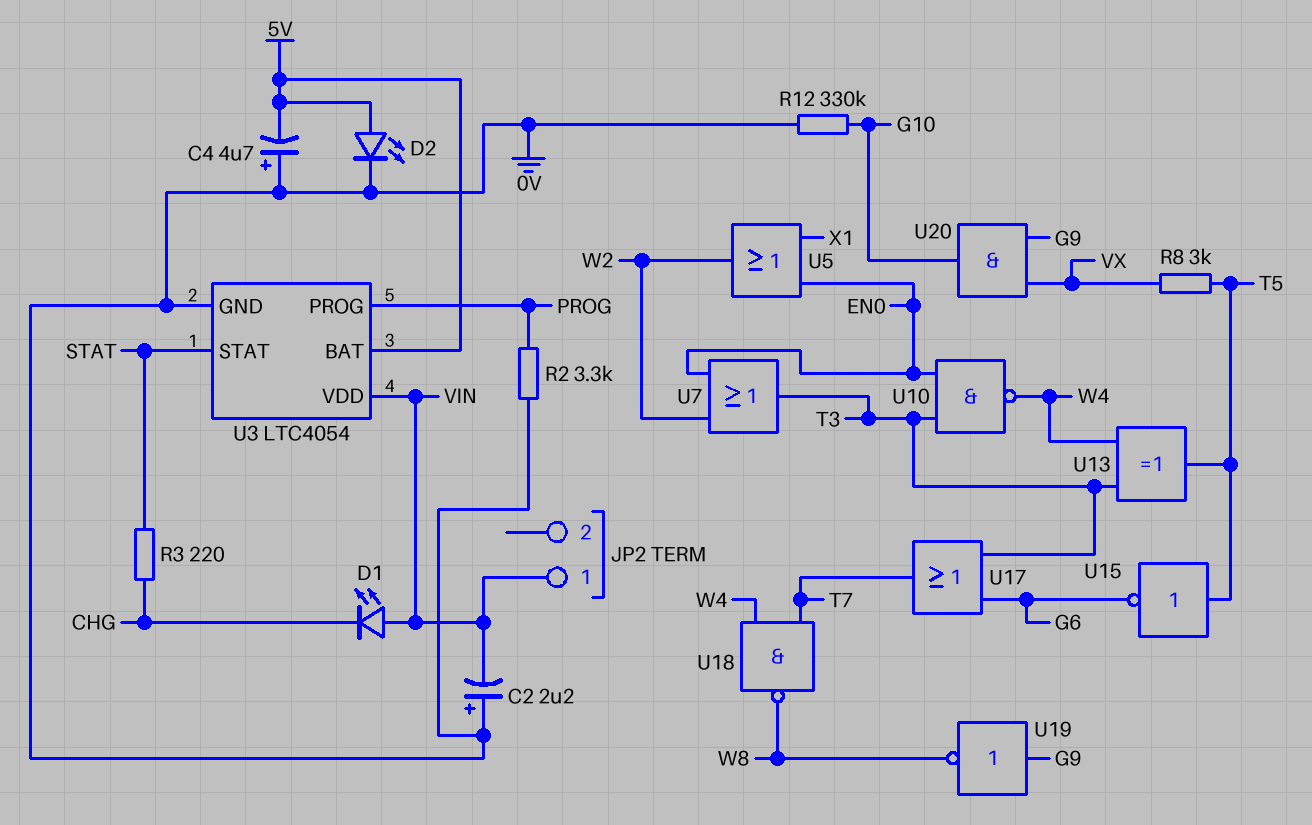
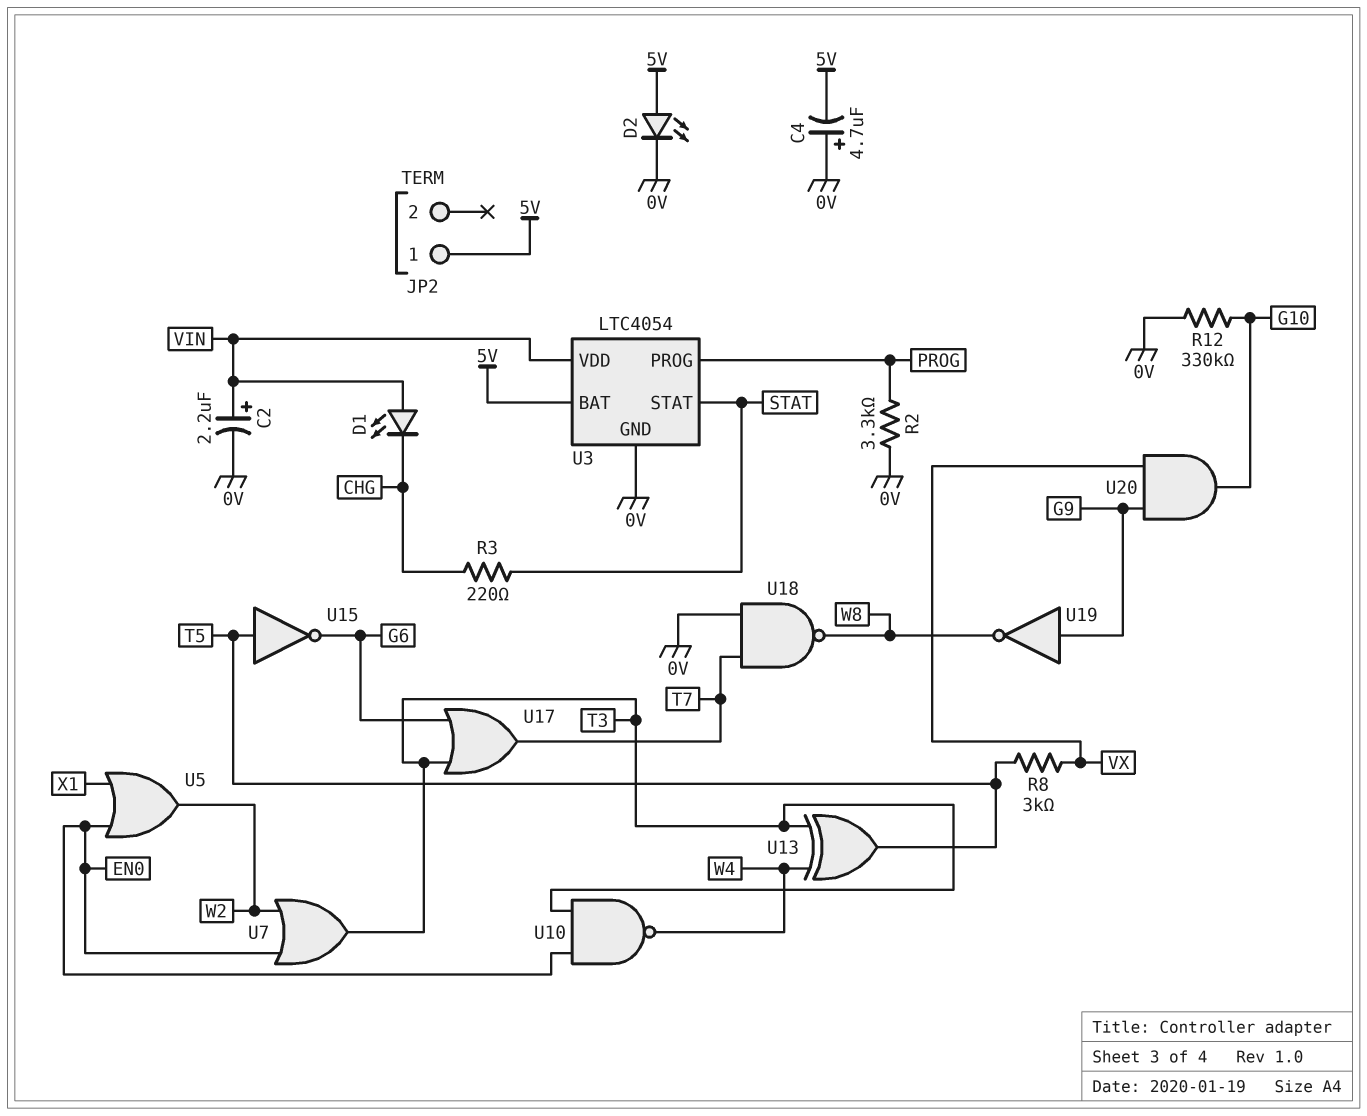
C2: 2.2uF (plus 0V, minus VIN) -> 2.2uF (plus VIN, minus 0V)
JP2 pin 1: VIN -> 5V
U18: NAND (in T7, in W4, out W8) -> NAND (in 0V, in T7, out W8)

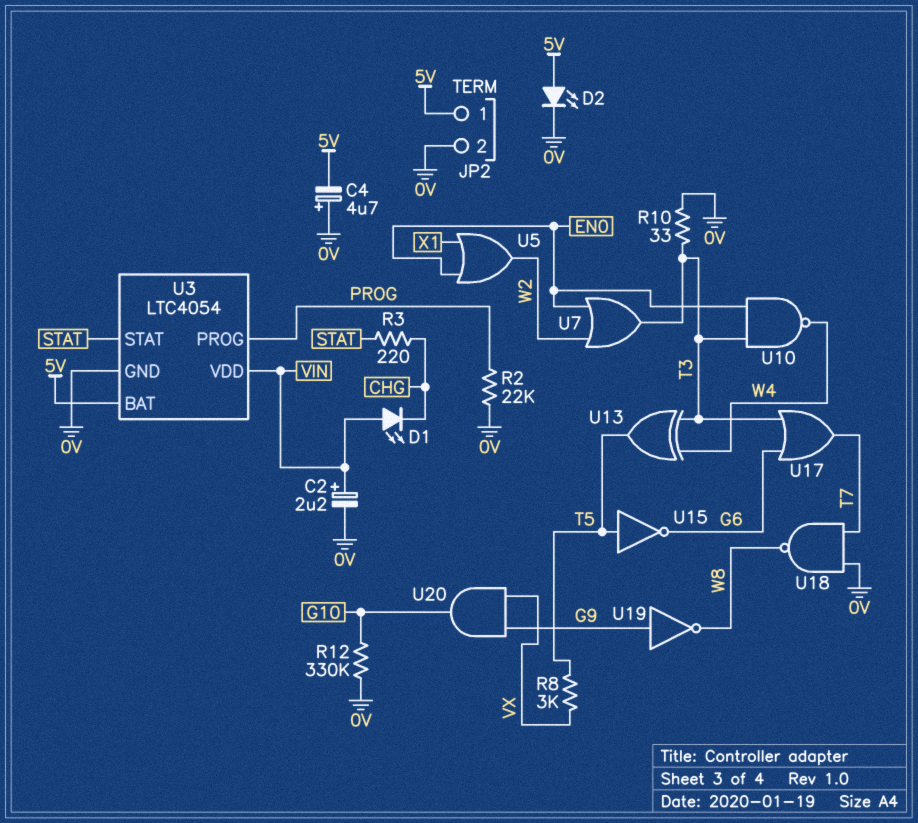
JP2 pin 2: none -> 0V
R2: 3.3k (0V, PROG) -> 22k (0V, PROG)
R10: none -> 33 (0V, T3)

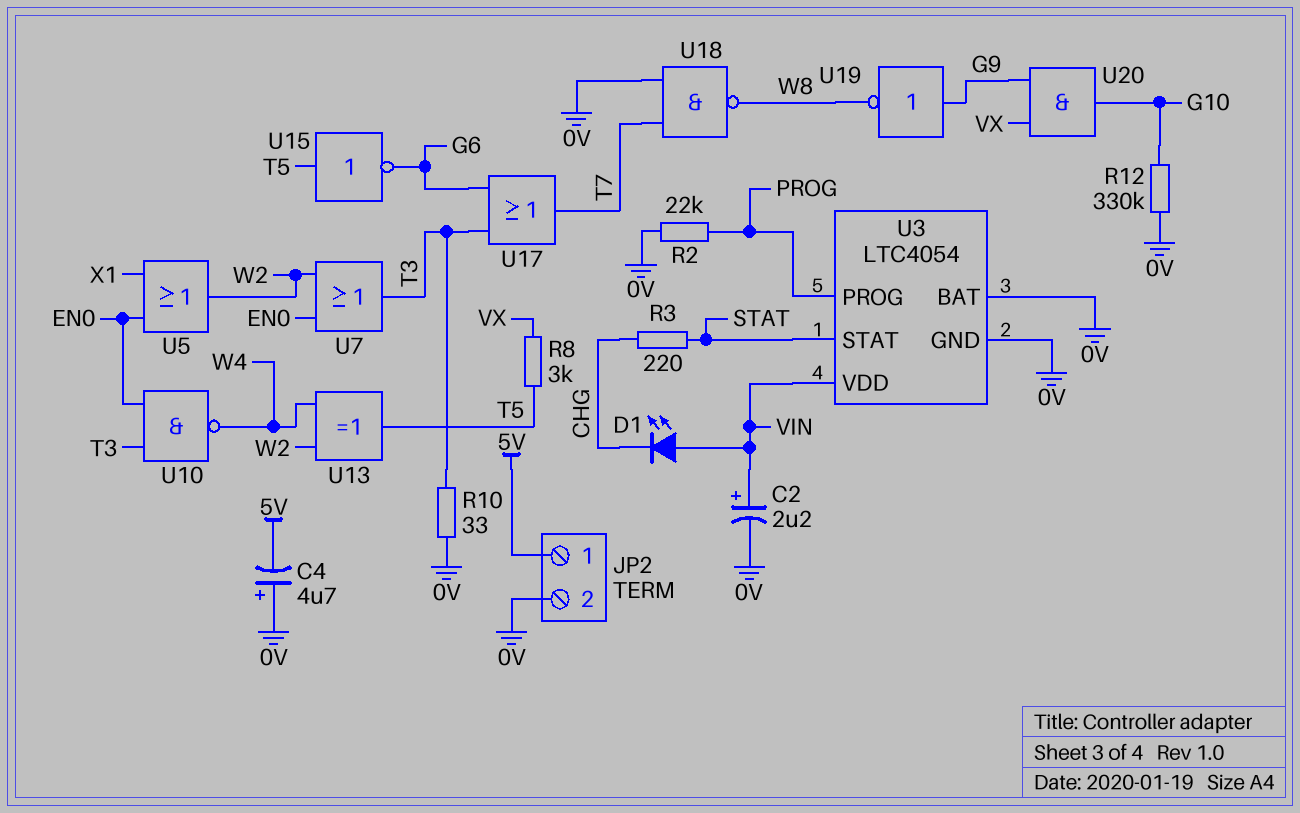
D2: LED (A 5V, K 0V) -> none
U3 pin BAT: 5V -> 0V
U13: XOR (in T3, in W4, out T5) -> XOR (in W2, in W4, out T5)

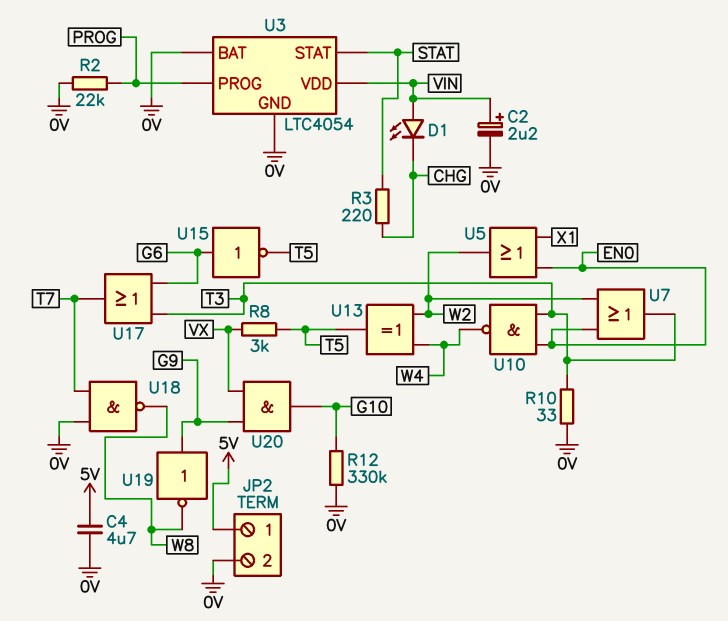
C4: 4.7uF (plus 0V, minus 5V) -> 4.7uF (0V, 5V)
U15: NOT (in T5, out G6) -> NOT (in G6, out T5)

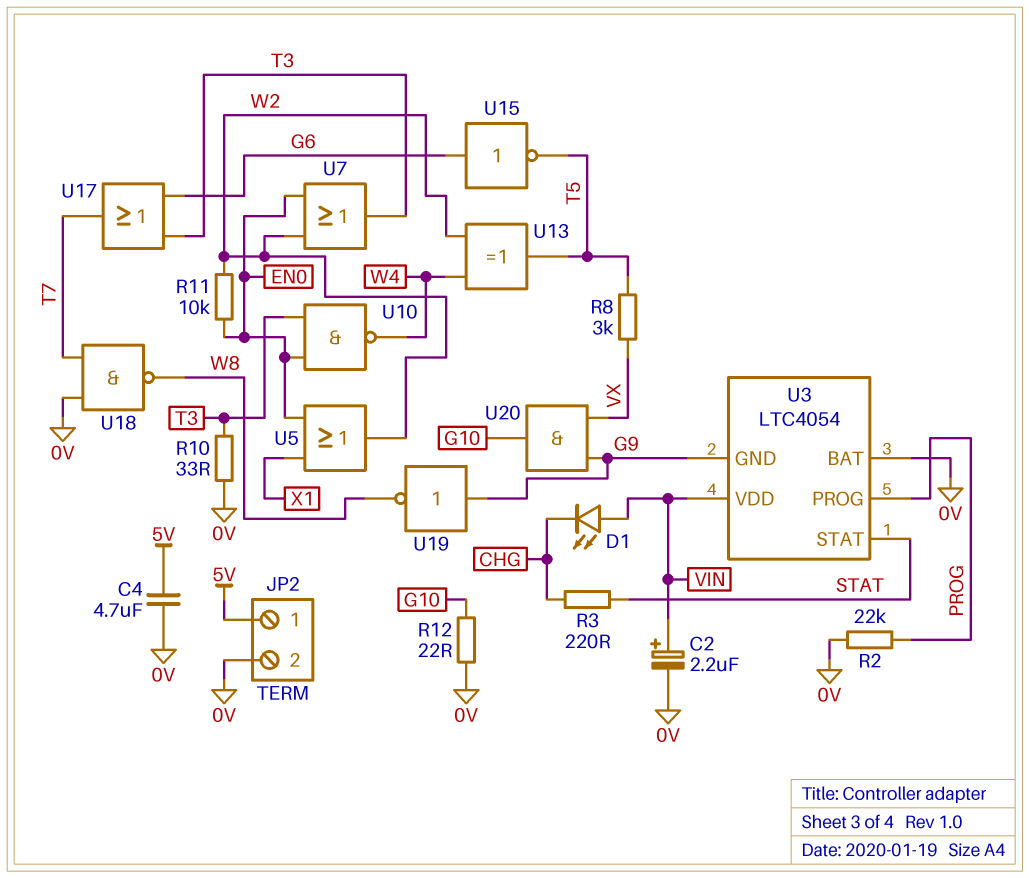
R11: none -> 10k (EN0, W2)
R12: 330k (0V, G10) -> 22 (0V, G10)
U3 pin GND: 0V -> G9

